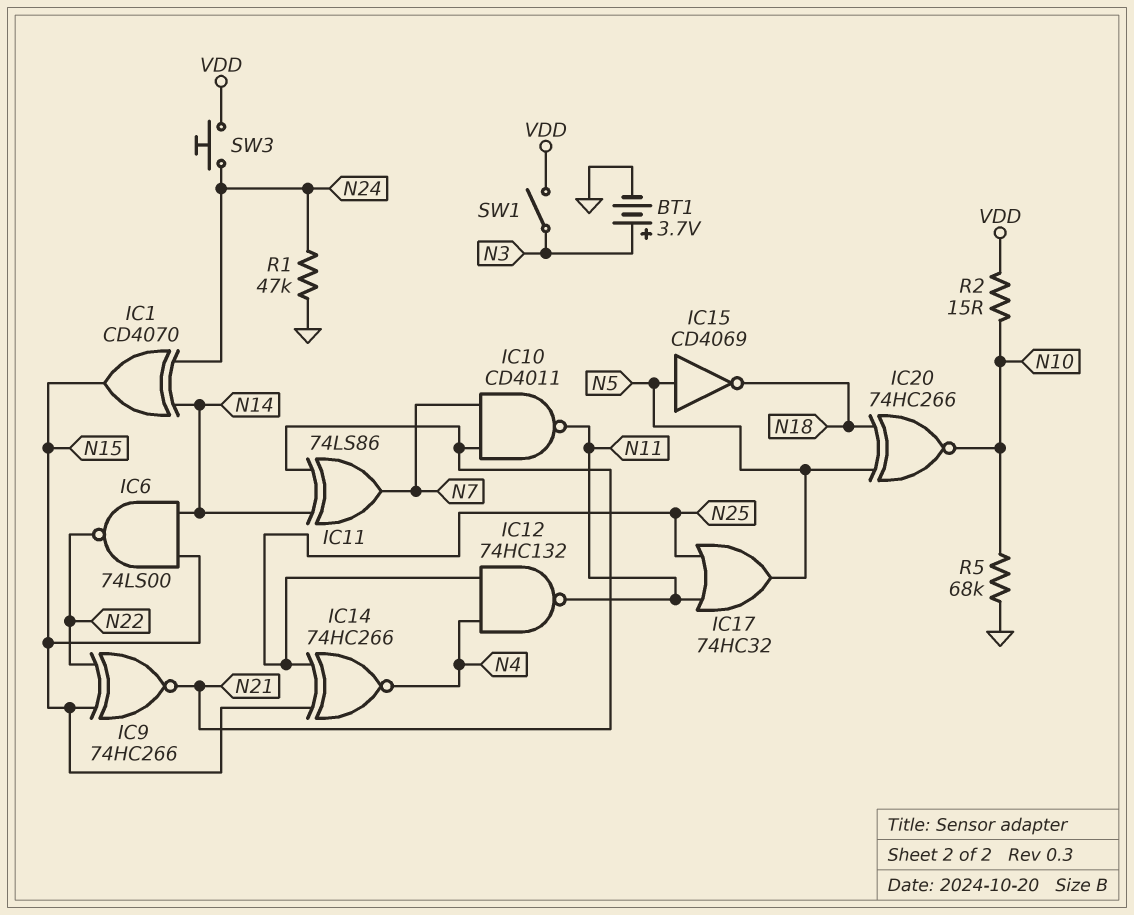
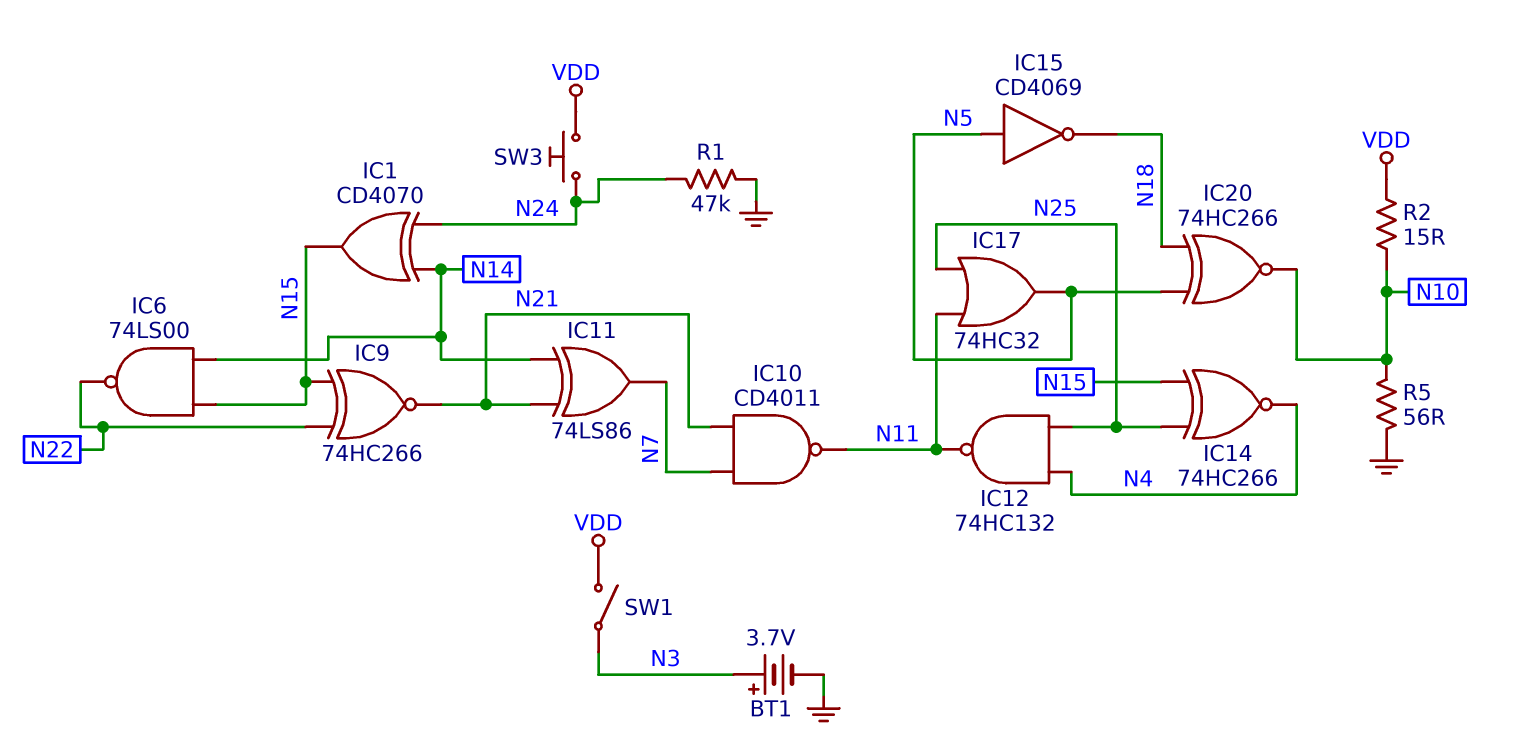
R5: 68k (GND, N10) -> 56 (GND, N10)

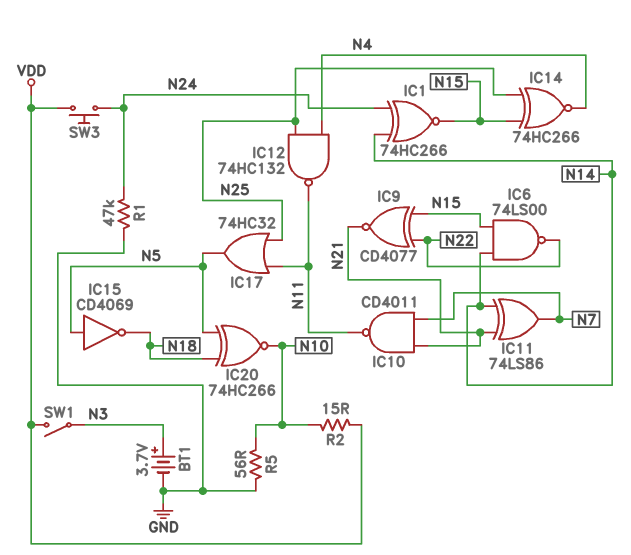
IC1: XOR CD4070 (in N14, in N24, out N15) -> XNOR 74HC266 (in N14, in N24, out N15)
IC9: XNOR 74HC266 (in N15, in N22, out N21) -> XNOR CD4077 (in N15, in N22, out N21)

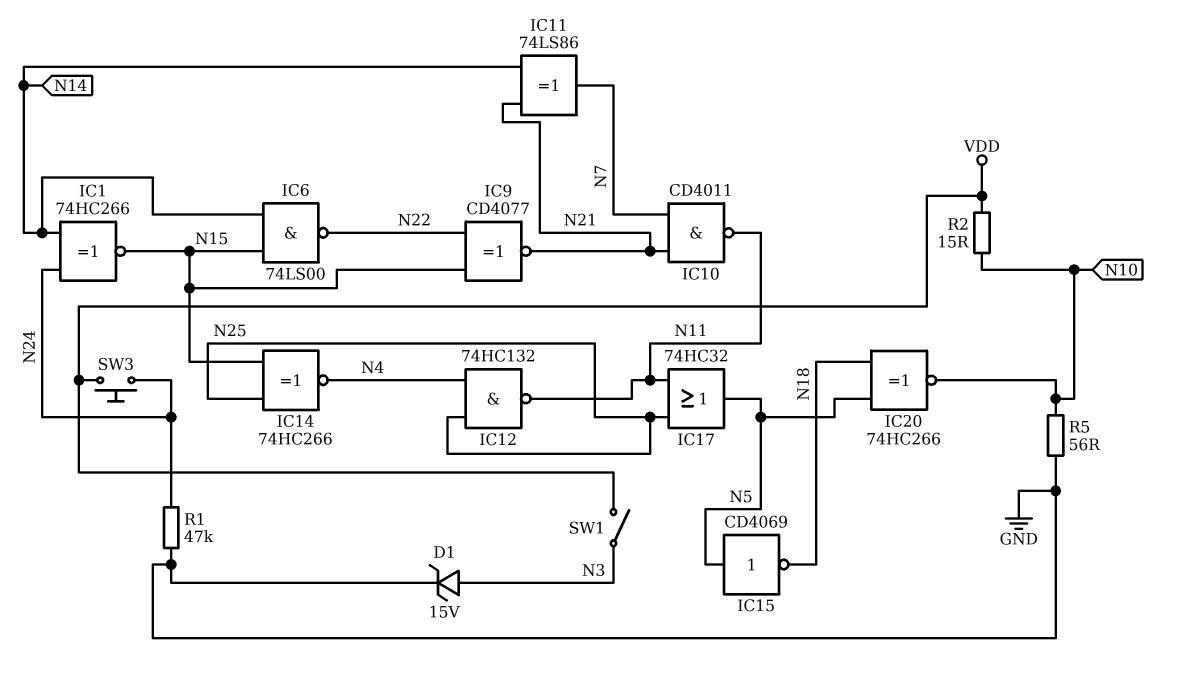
BT1: 3.7V (plus N3, minus GND) -> none
D1: none -> zener 15V (A N3, K GND)

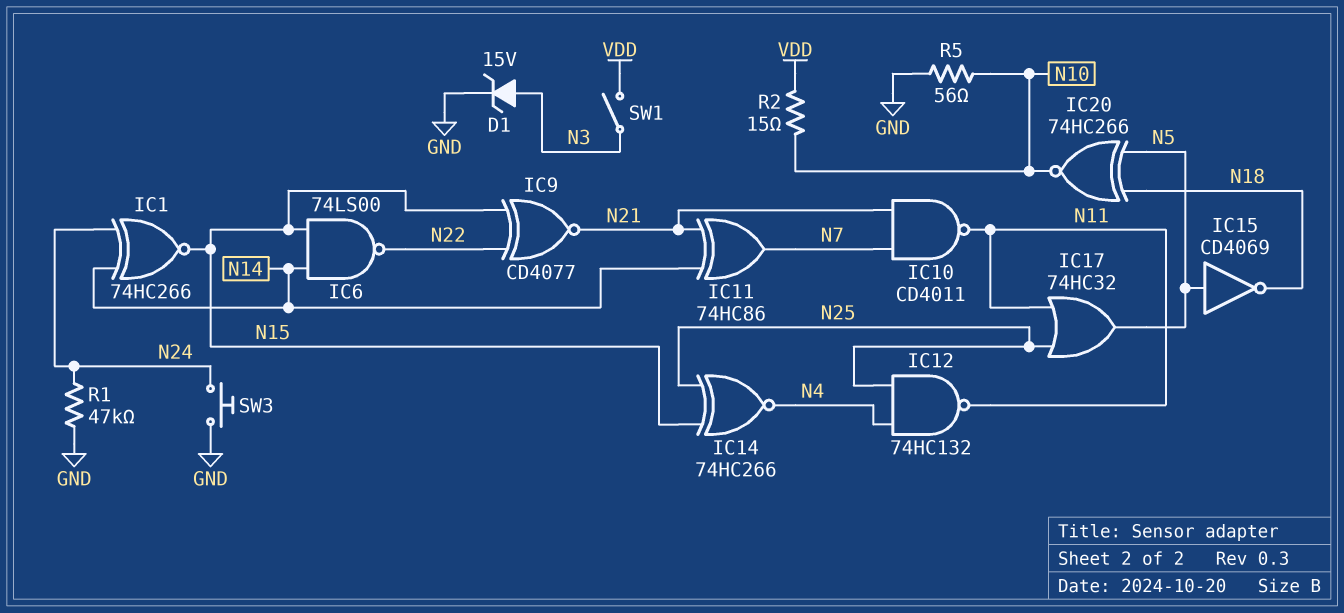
IC11: XOR 74LS86 (in N14, in N21, out N7) -> XOR 74HC86 (in N14, in N21, out N7)
SW3: button (N24, VDD) -> button (GND, N24)

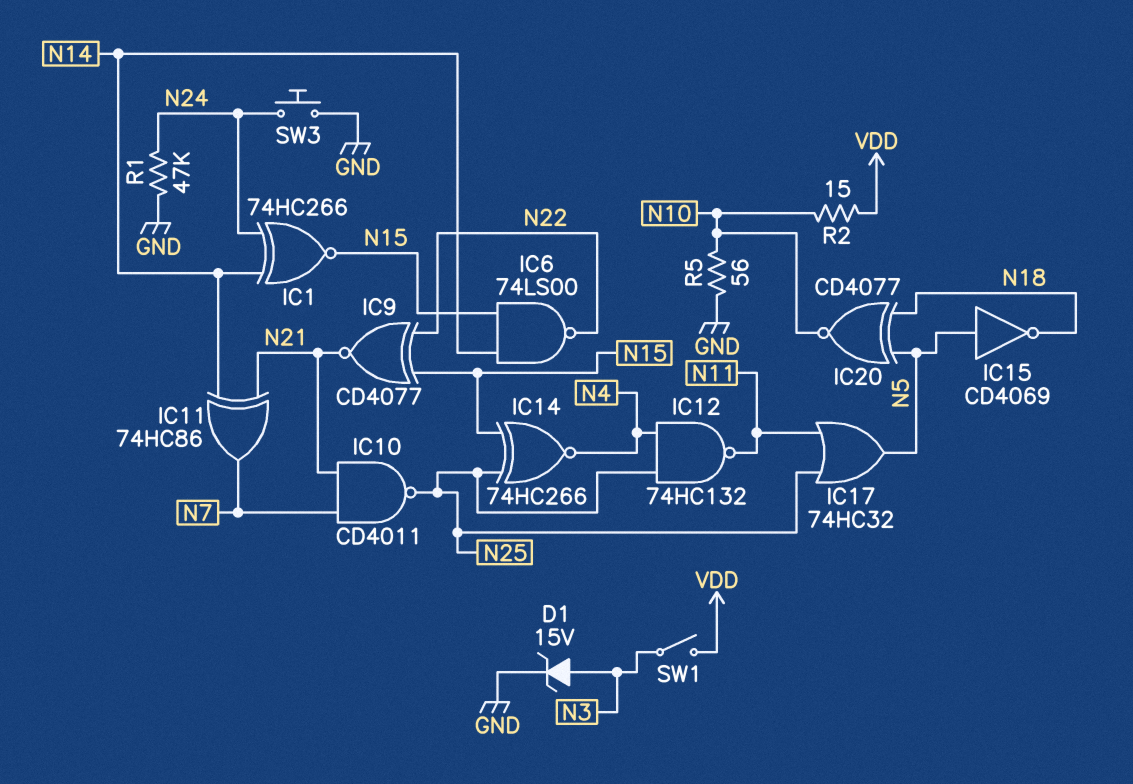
IC10: NAND CD4011 (in N7, in N21, out N11) -> NAND CD4011 (in N7, in N21, out N25)
IC20: XNOR 74HC266 (in N5, in N18, out N10) -> XNOR CD4077 (in N5, in N18, out N10)

